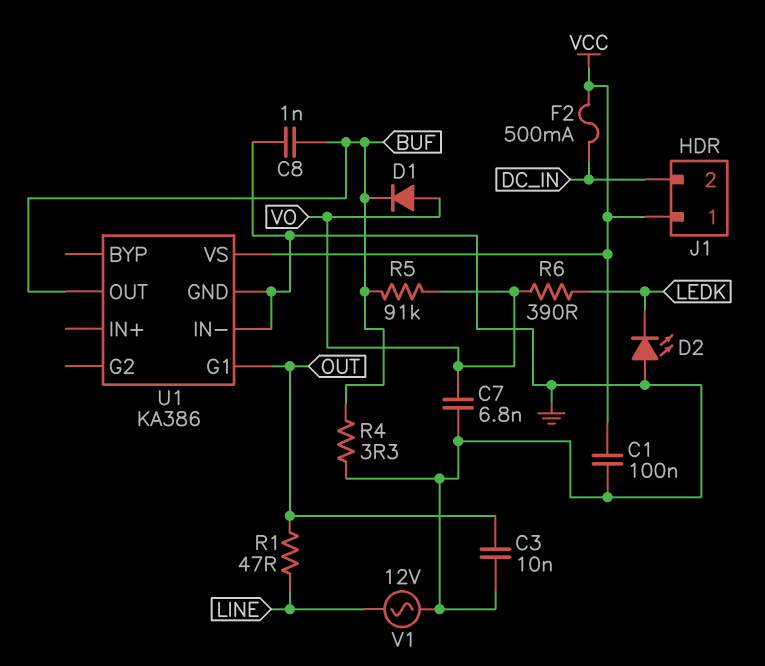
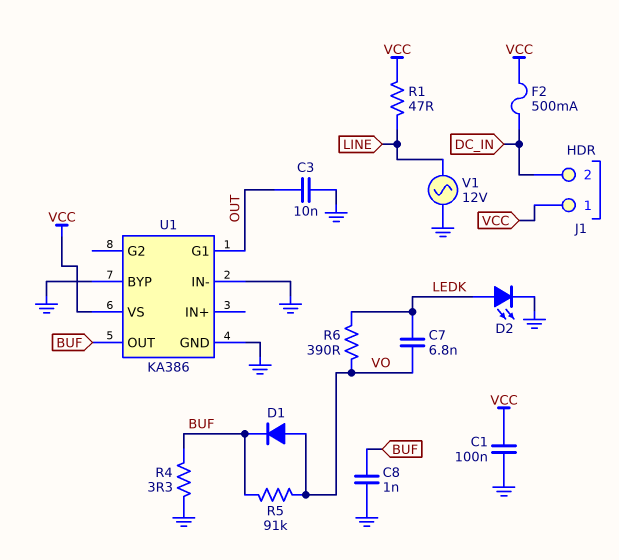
C7: 6.8nF (GND, VO) -> 6.8nF (LEDK, VO)
D2: LED (A GND, K LEDK) -> LED (A LEDK, K GND)
R1: 47 (LINE, OUT) -> 47 (LINE, VCC)
U1 pin BYP: none -> GND

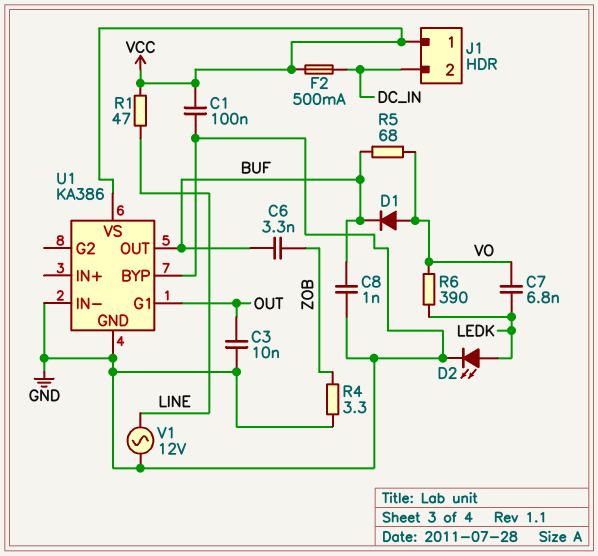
C6: none -> 3.3nF (BUF, ZOB)
R4: 3.3 (BUF, GND) -> 3.3 (GND, ZOB)
R5: 91k (BUF, VO) -> 68 (BUF, VO)

